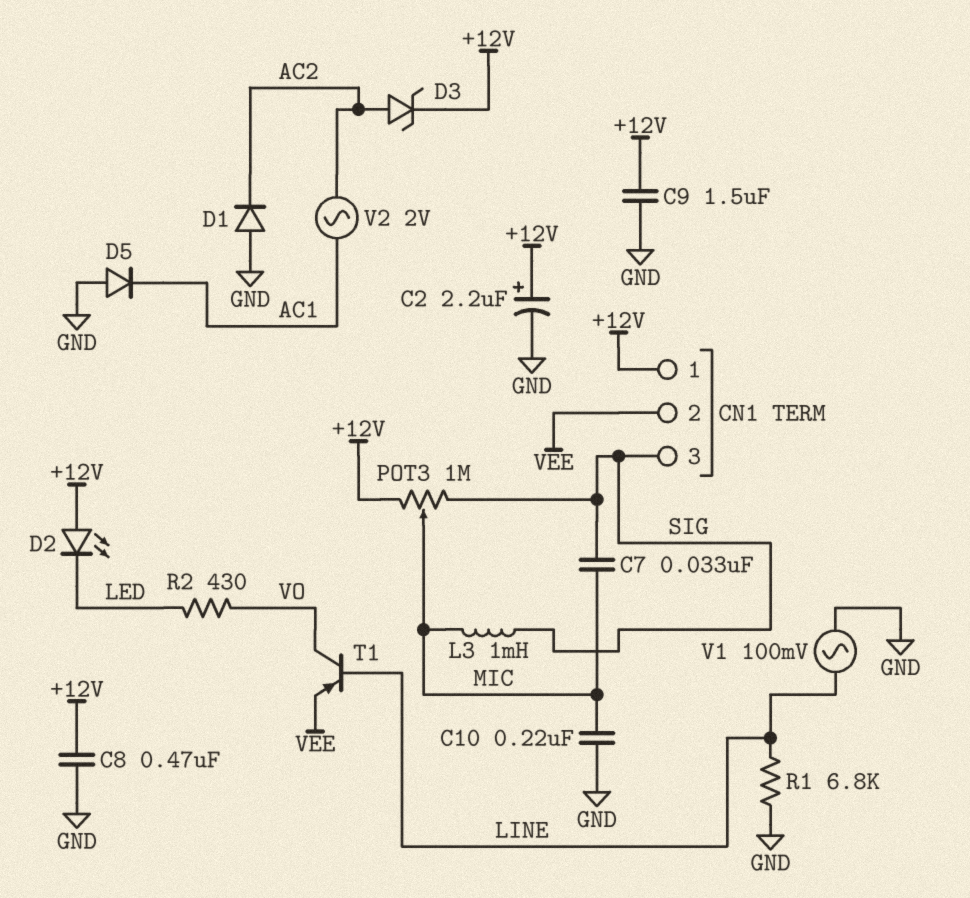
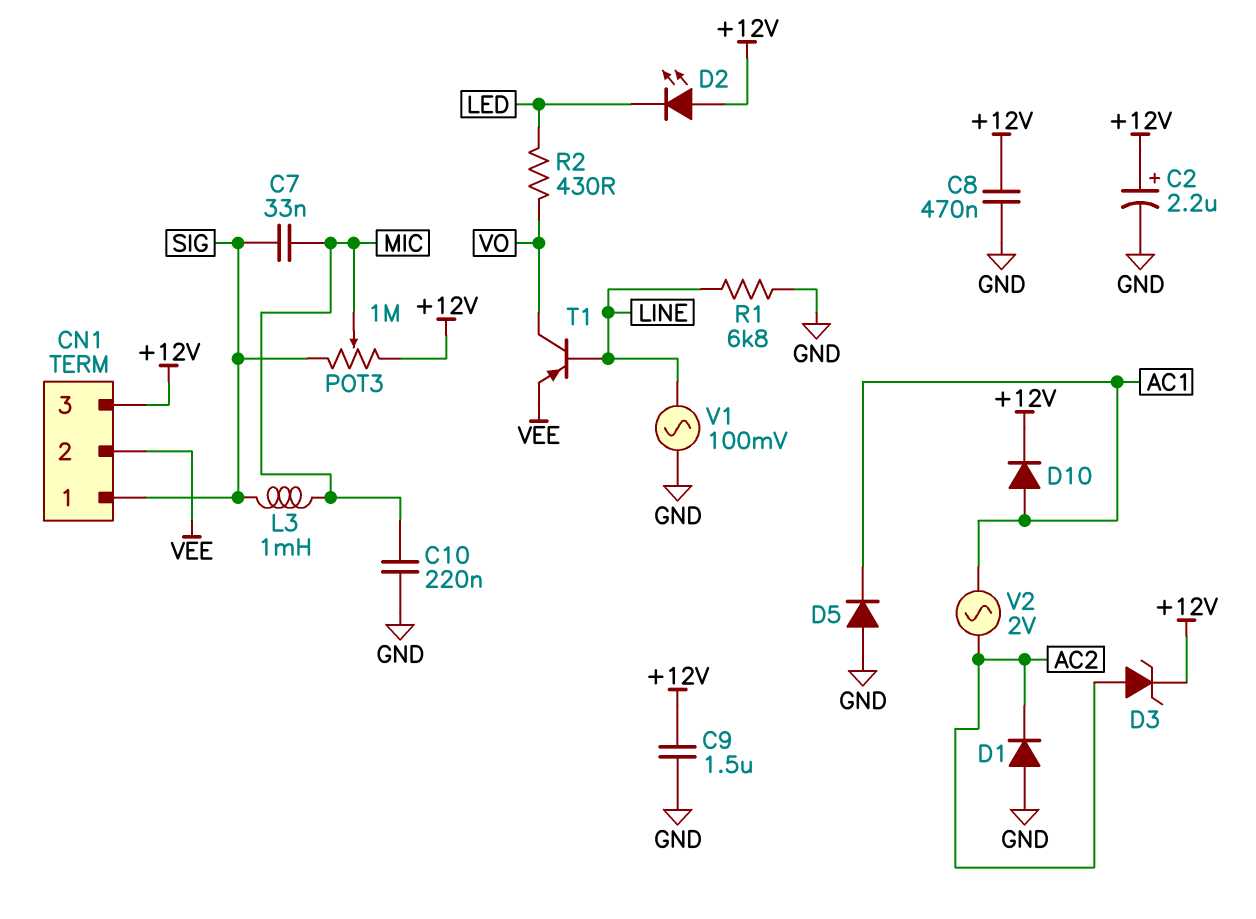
CN1 pin 1: +12V -> SIG
CN1 pin 3: SIG -> +12V
D10: none -> diode (A AC1, K +12V)

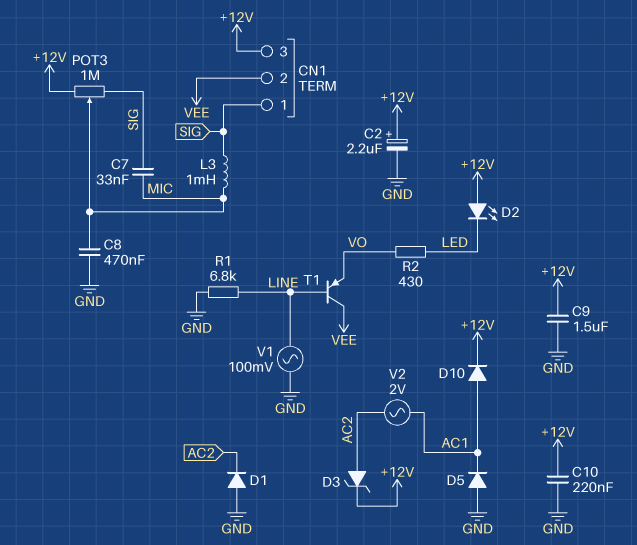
C8: 470nF (+12V, GND) -> 470nF (GND, MIC)
C10: 220nF (GND, MIC) -> 220nF (+12V, GND)
T1: PNP (B LINE, C VO, E VEE) -> PNP (B LINE, C VEE, E VO)

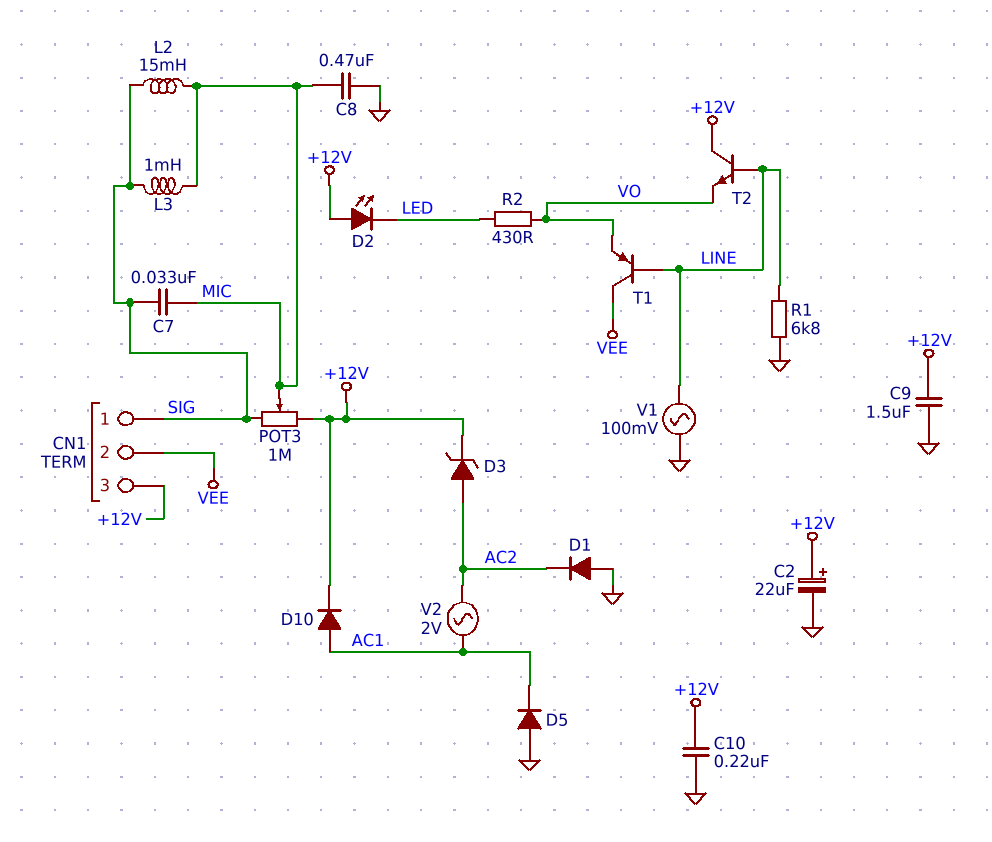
C2: 2.2uF (plus +12V, minus GND) -> 22uF (plus +12V, minus GND)
L2: none -> 15mH (MIC, SIG)
T2: none -> NPN (B LINE, C +12V, E VO)

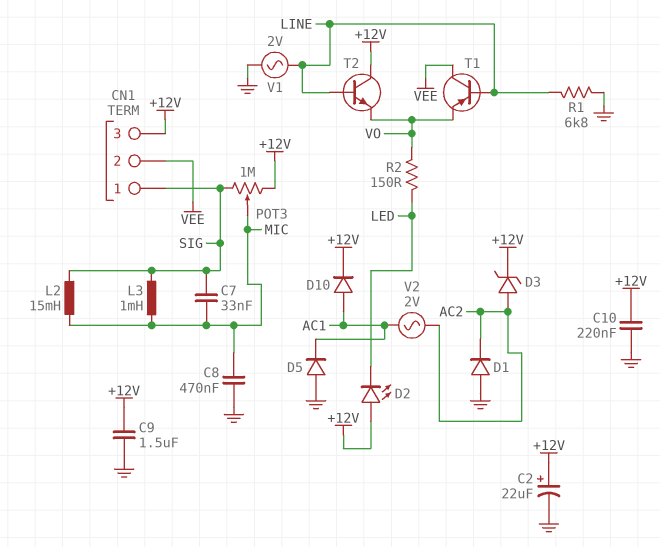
R2: 430 (LED, VO) -> 150 (LED, VO)
V1: AC 100mV (GND, LINE) -> AC 2V (GND, LINE)

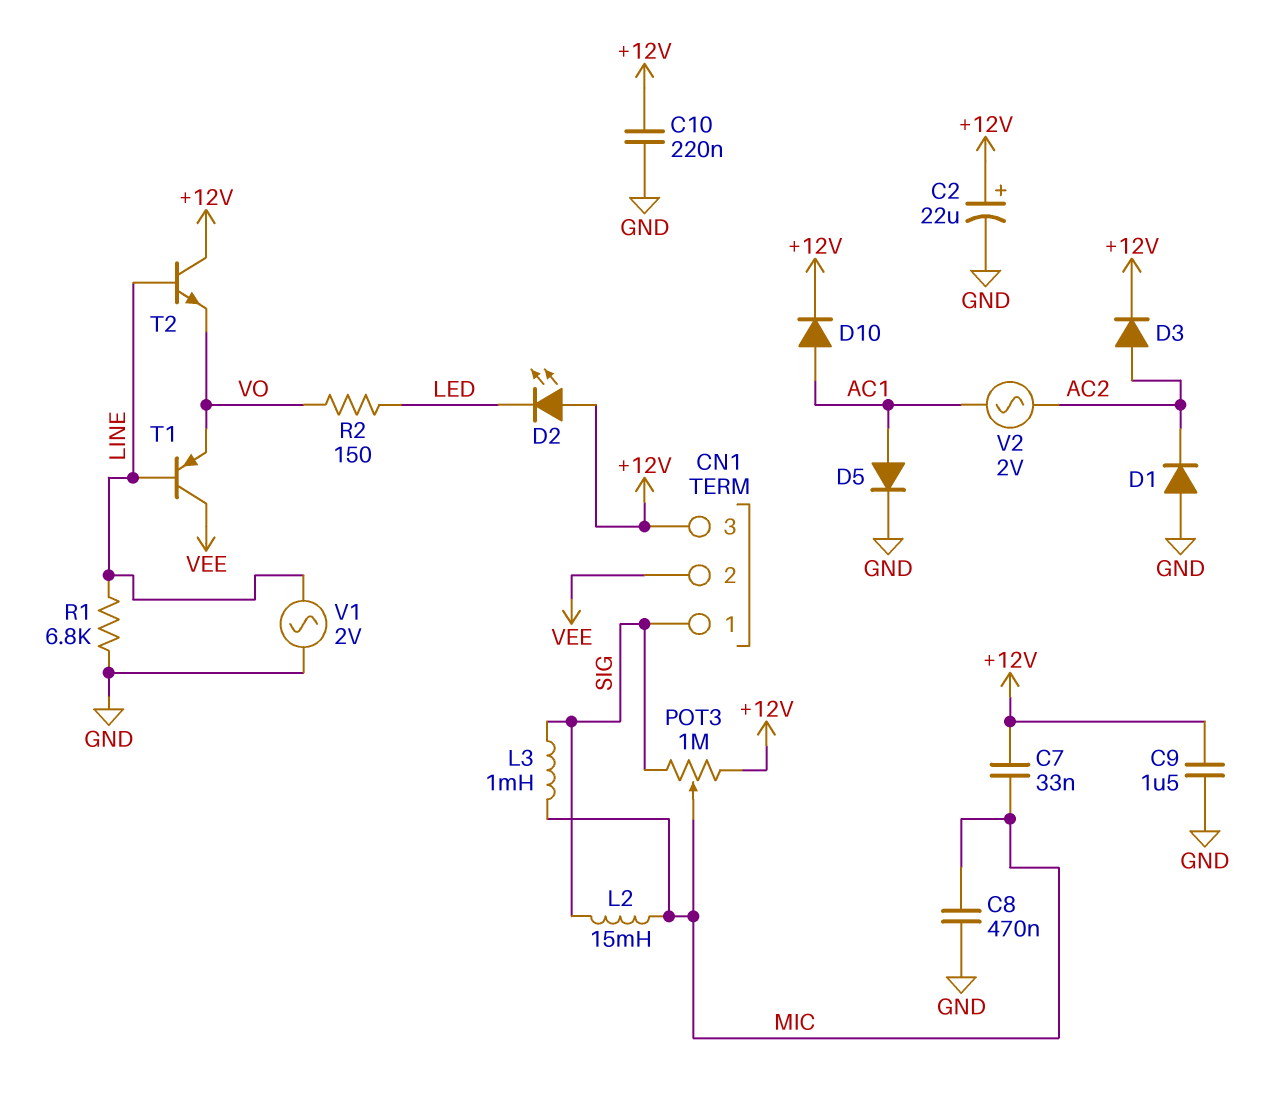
C7: 33nF (MIC, SIG) -> 33nF (+12V, MIC)
D3: zener (A AC2, K +12V) -> diode (A AC2, K +12V)
D5: diode (A GND, K AC1) -> diode (A AC1, K GND)

